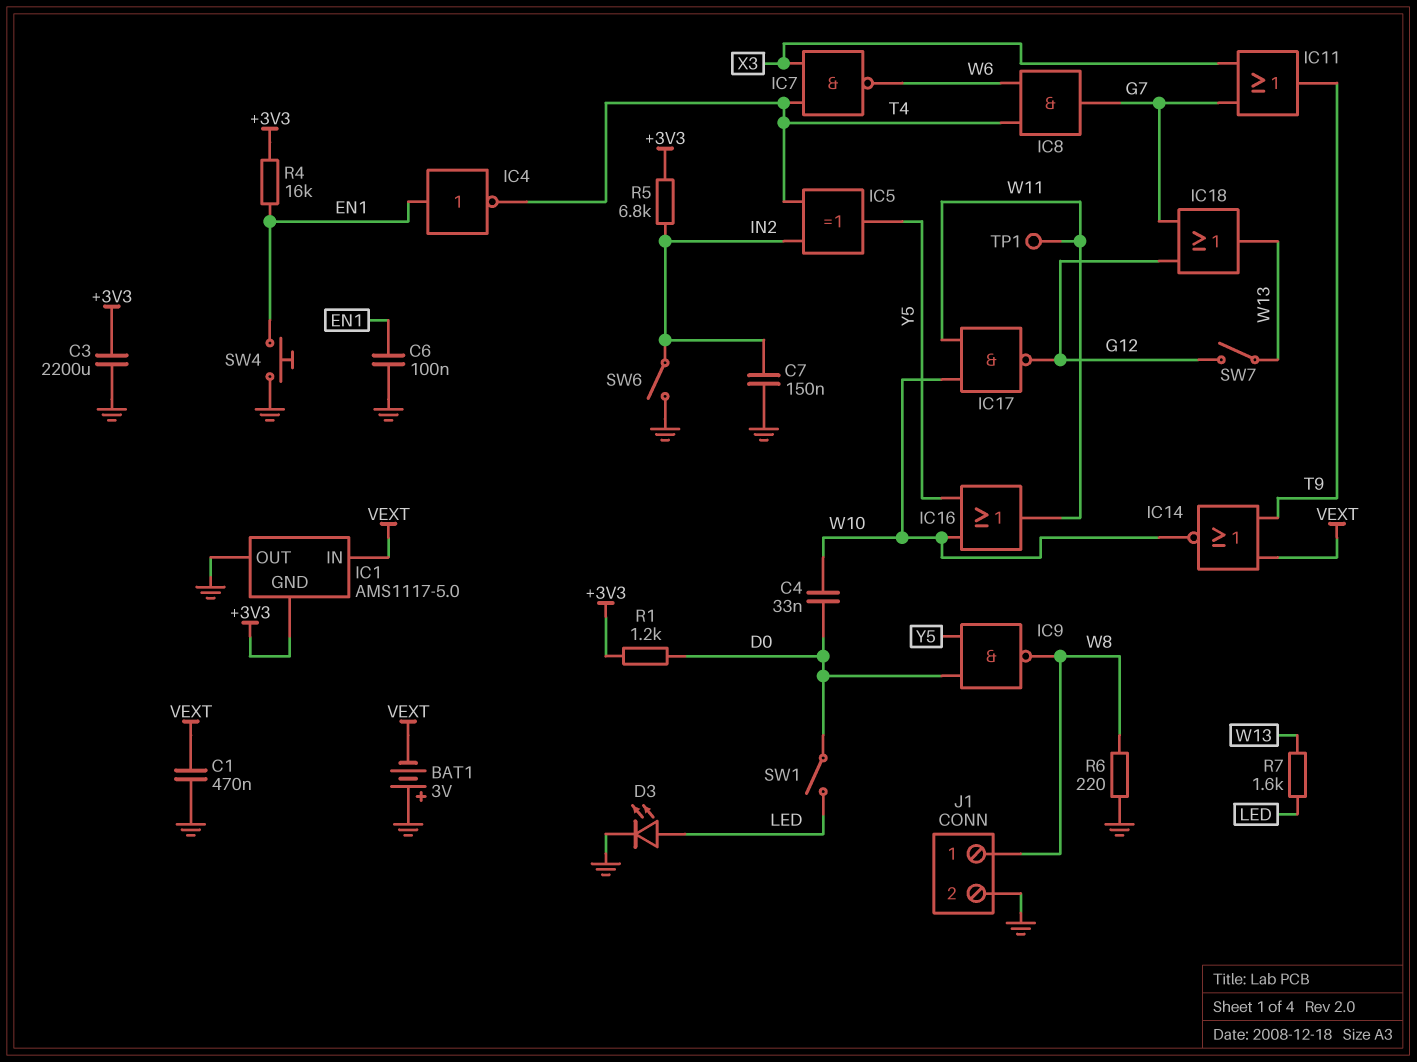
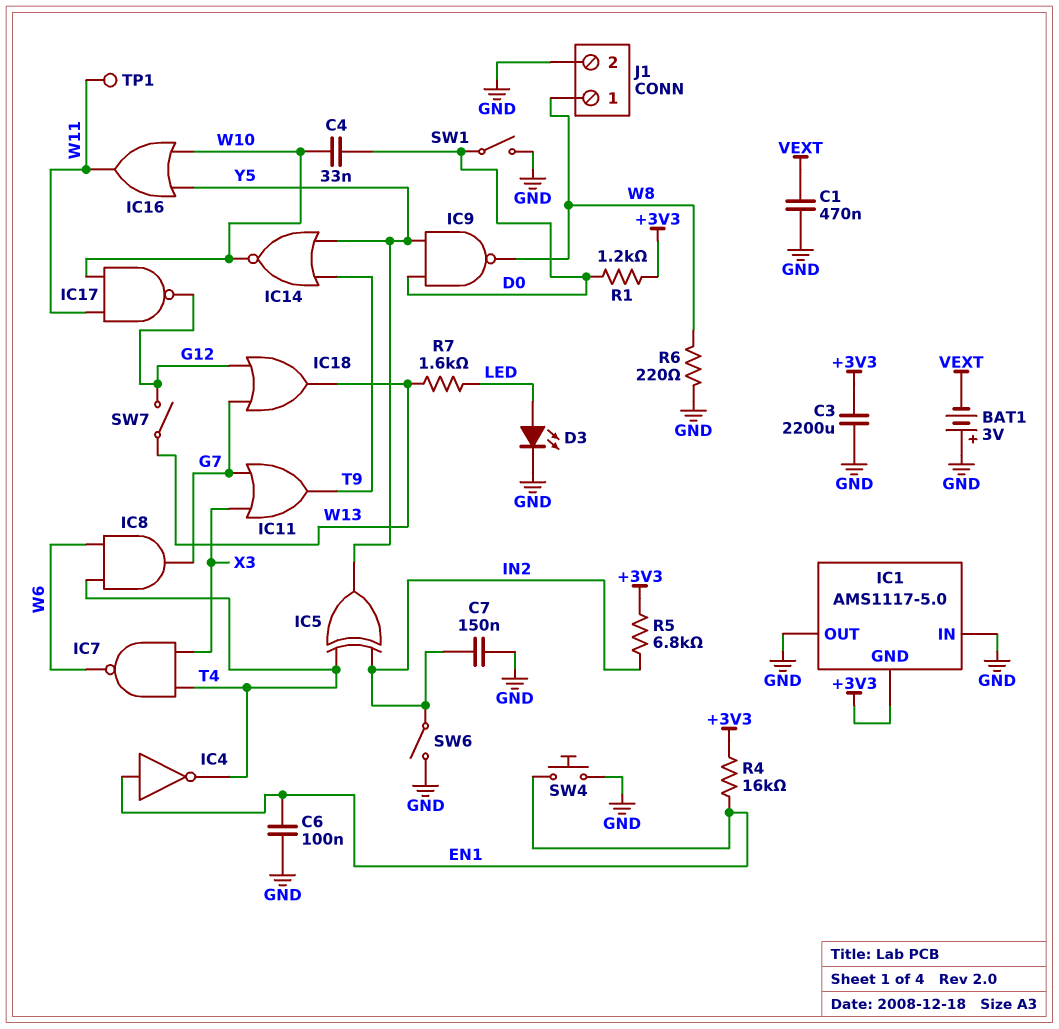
IC1 pin IN: VEXT -> GND
IC14: NOR (in T9, in VEXT, out W10) -> NOR (in T9, in Y5, out W10)
SW1: switch (D0, LED) -> switch (D0, GND)

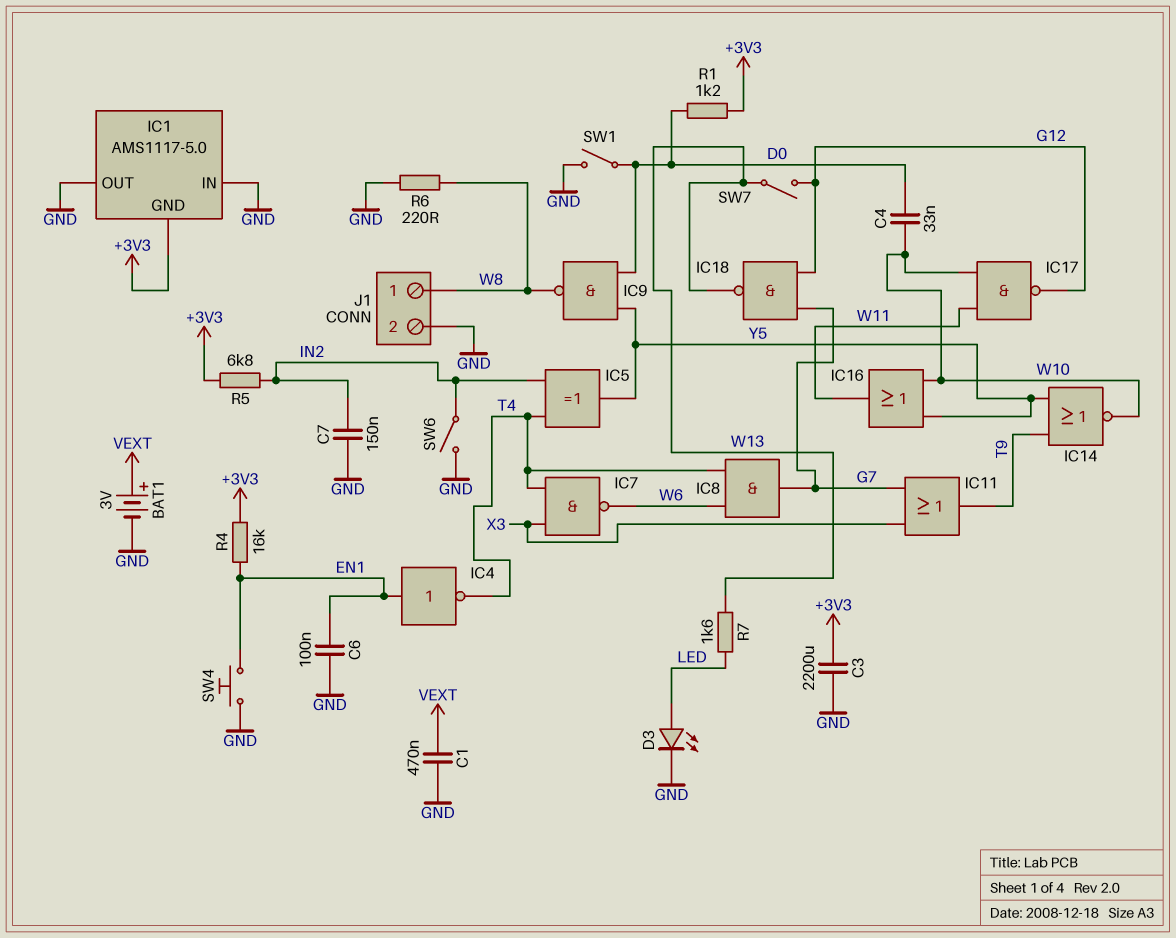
BAT1: 3V (plus GND, minus VEXT) -> 3V (plus VEXT, minus GND)
IC18: OR (in G7, in G12, out W13) -> NAND (in G7, in G12, out W13)
TP1: test point (W11) -> none

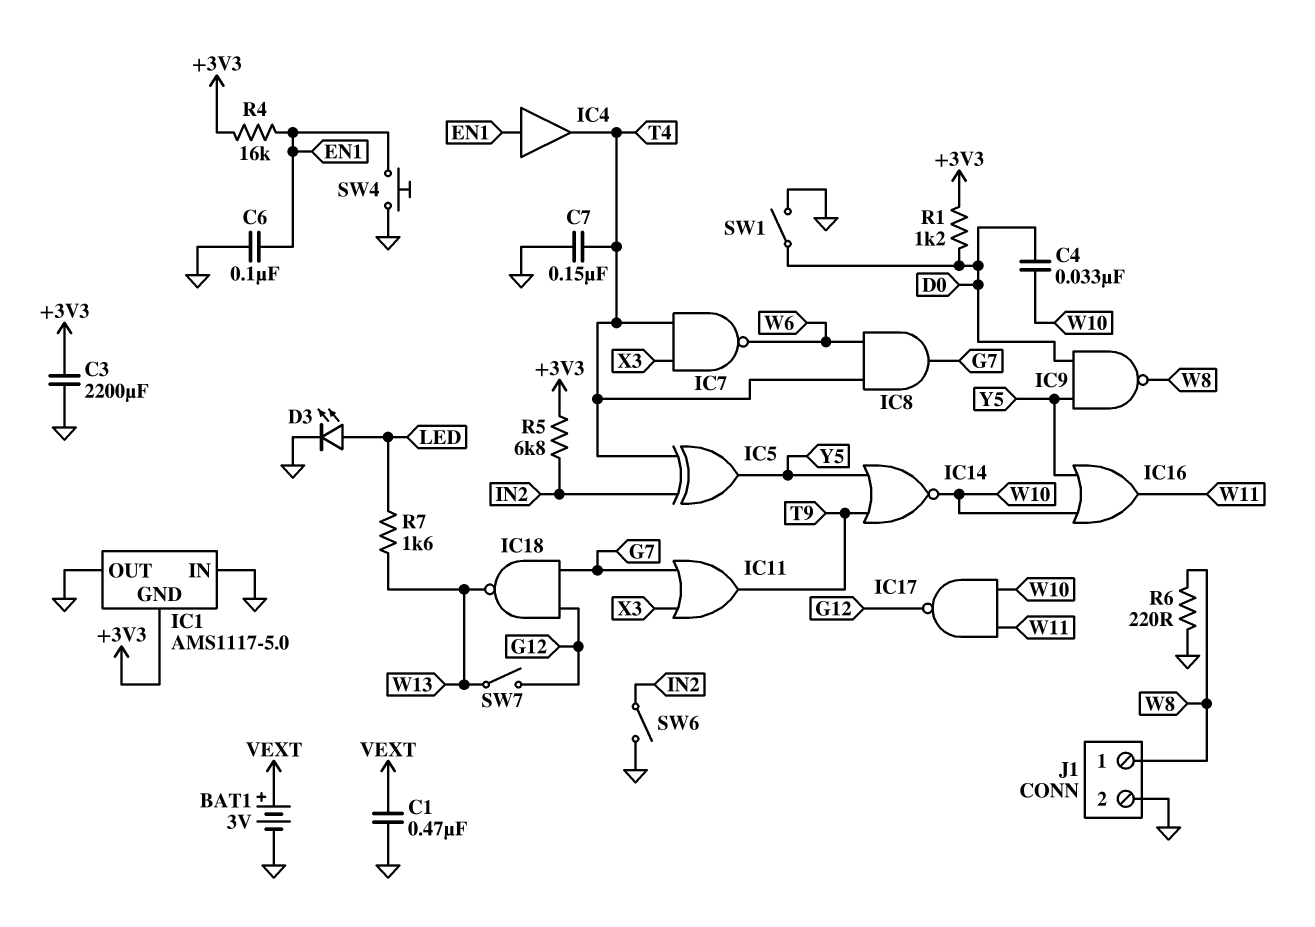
C7: 150nF (GND, IN2) -> 150nF (GND, T4)
IC4: NOT (in EN1, out T4) -> buffer (in EN1, out T4)

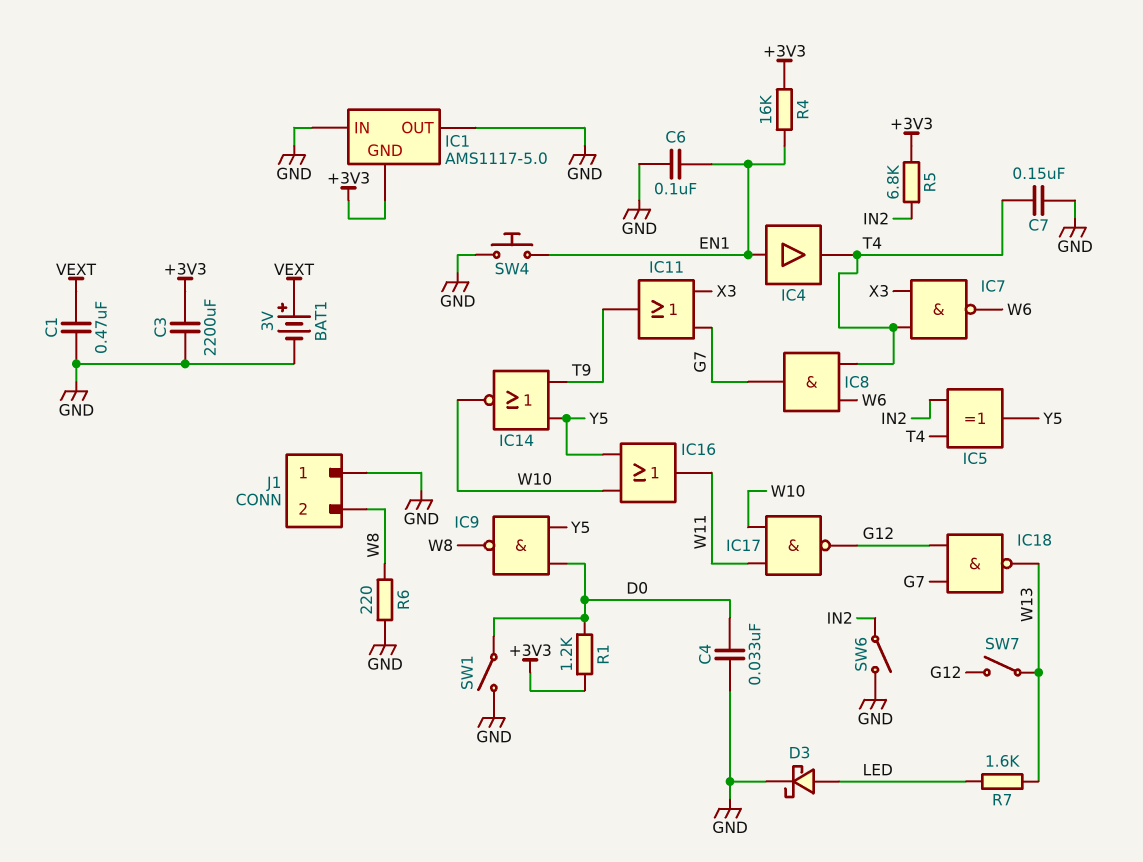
C4: 33nF (D0, W10) -> 33nF (D0, GND)
D3: LED (A LED, K GND) -> schottky (A LED, K GND)
J1 pin 1: W8 -> GND
J1 pin 2: GND -> W8

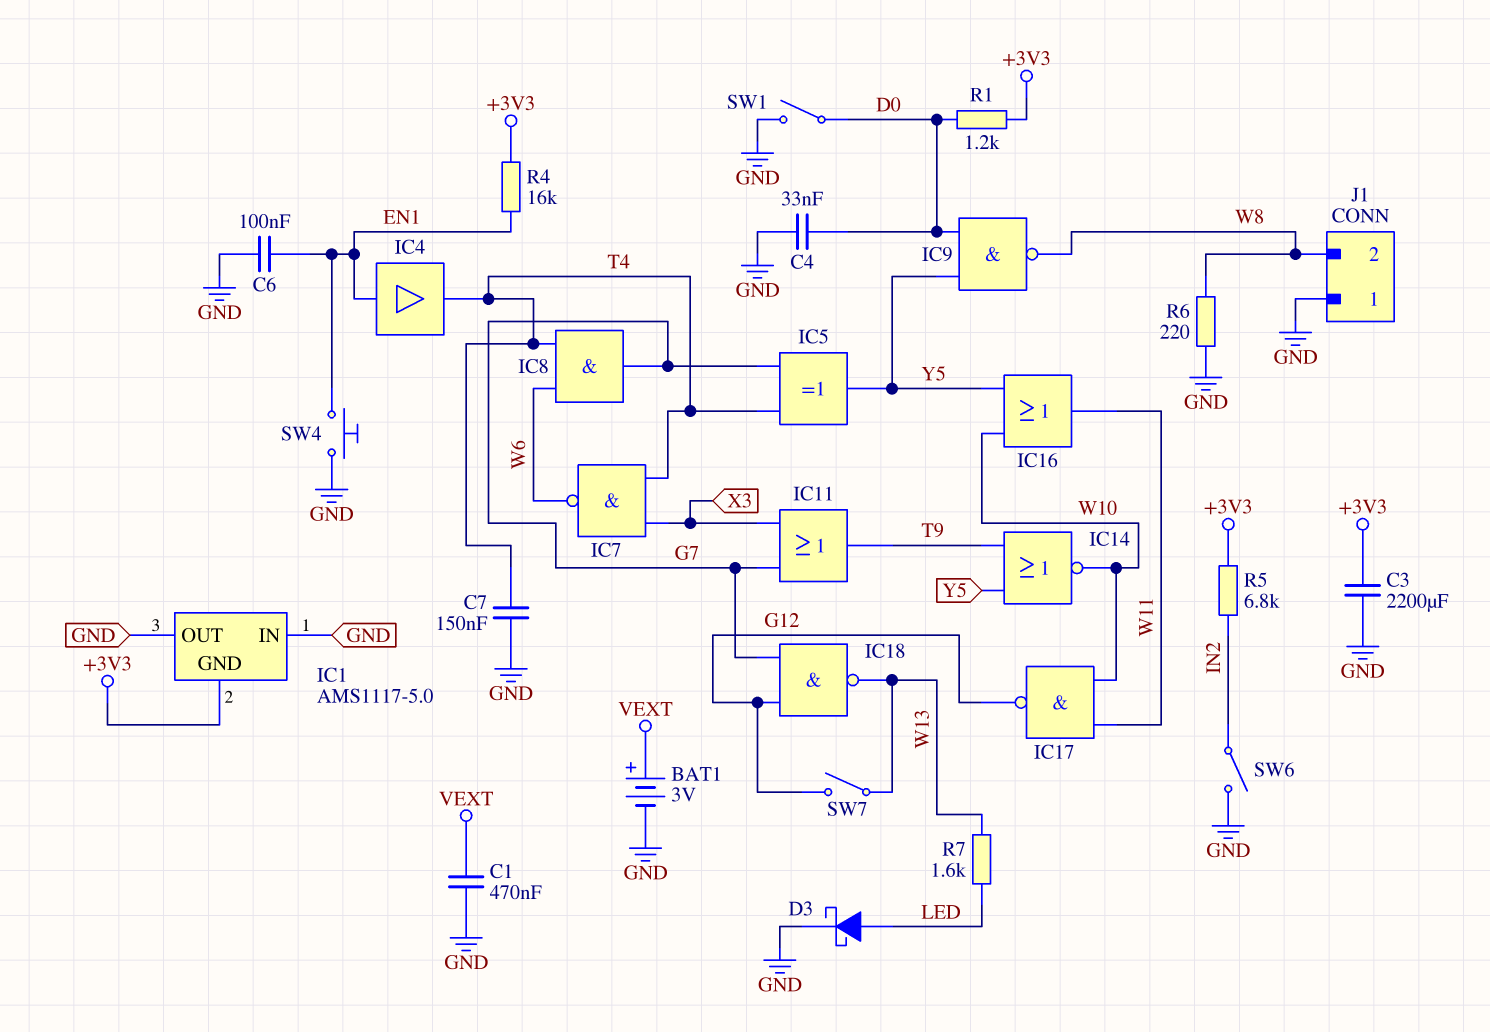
IC5: XOR (in IN2, in T4, out Y5) -> XOR (in G7, in T4, out Y5)

